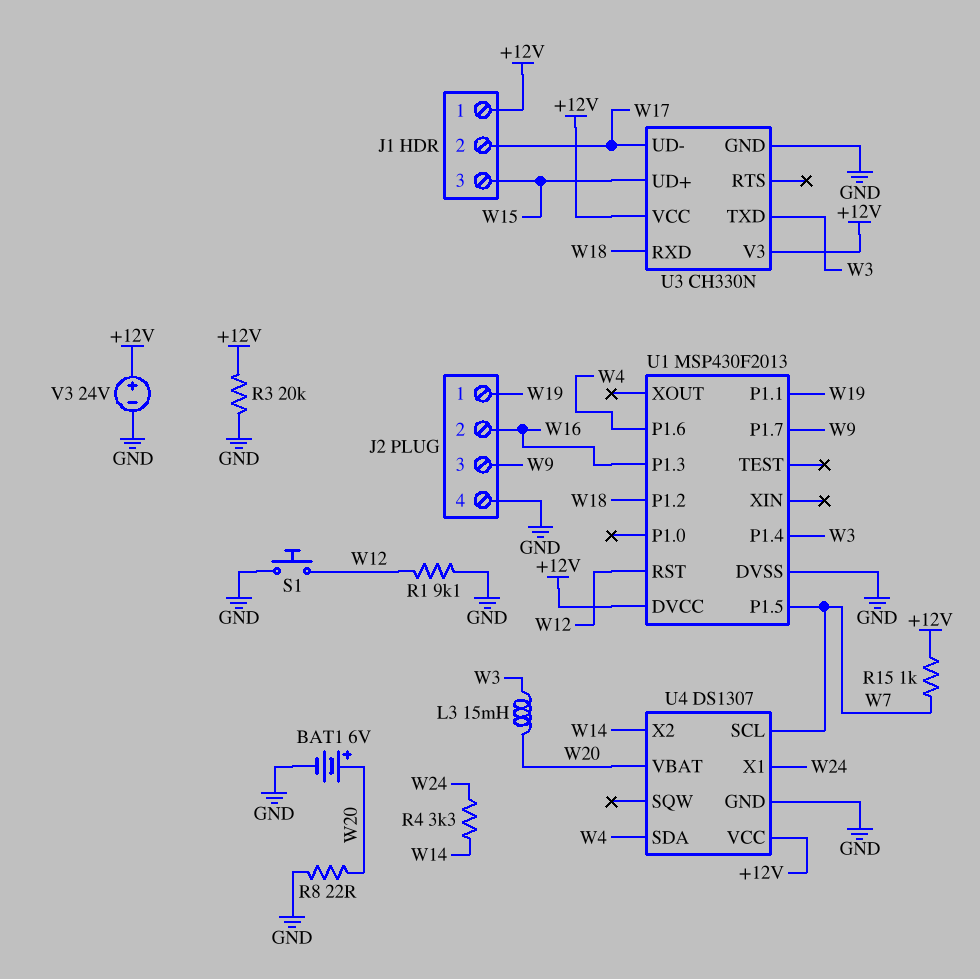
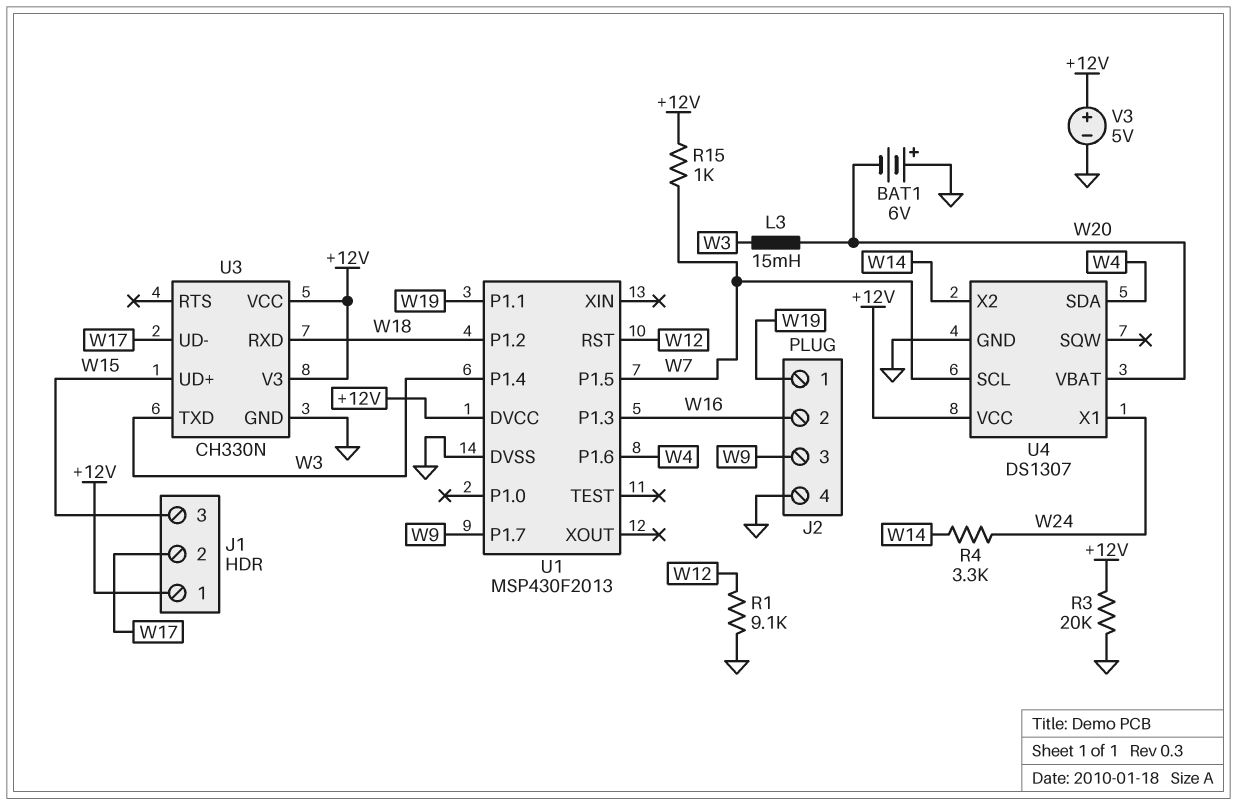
BAT1: 6V (plus W20, minus GND) -> 6V (plus GND, minus W20)
R8: 22 (GND, W20) -> none
S1: button (GND, W12) -> none
V3: 24V (plus +12V, minus GND) -> 5V (plus +12V, minus GND)

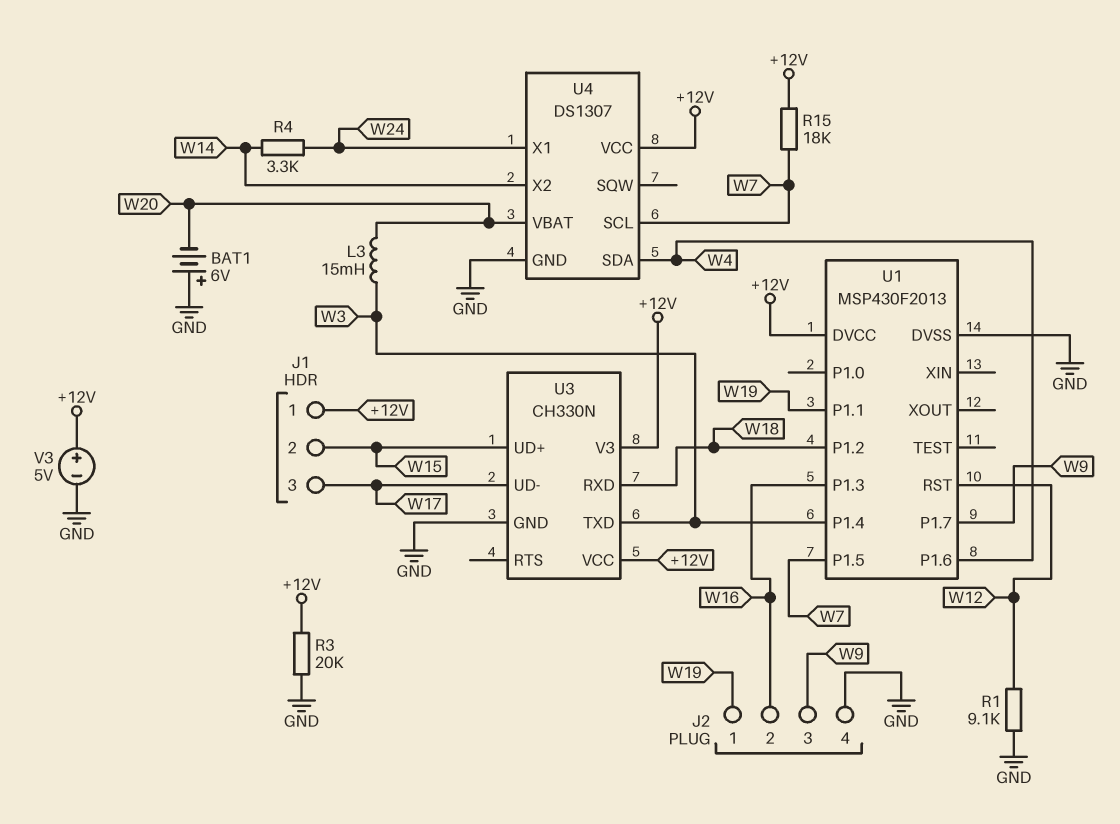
J1 pin 2: W17 -> W15
J1 pin 3: W15 -> W17
R15: 1k (+12V, W7) -> 18k (+12V, W7)

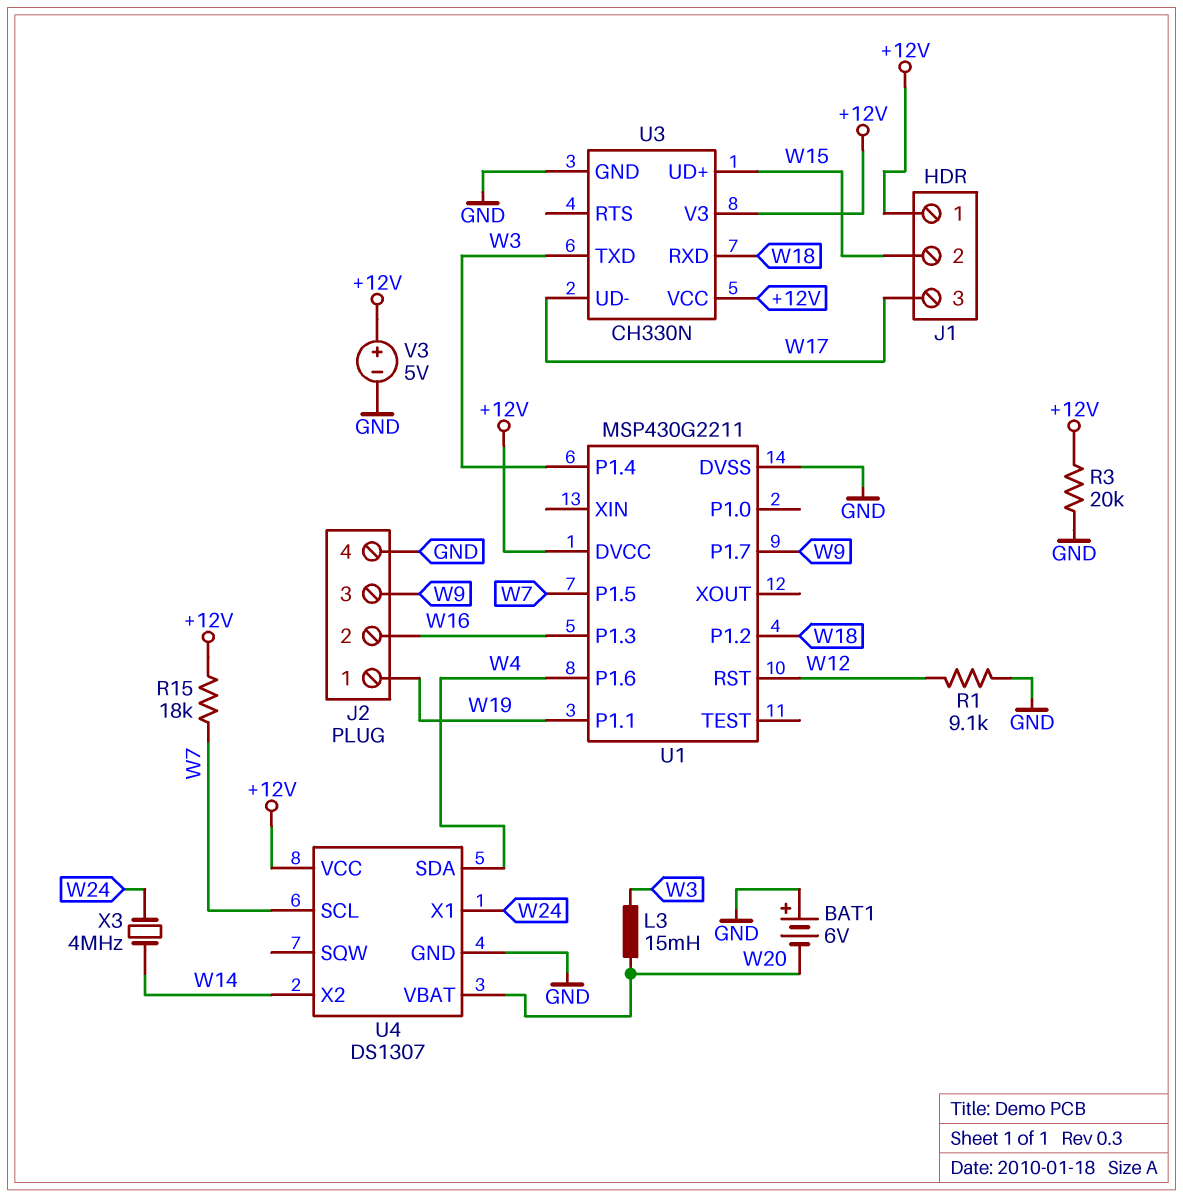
R4: 3.3k (W14, W24) -> none
U1: MSP430F2013 -> MSP430G2211
X3: none -> 4MHz (W14, W24)

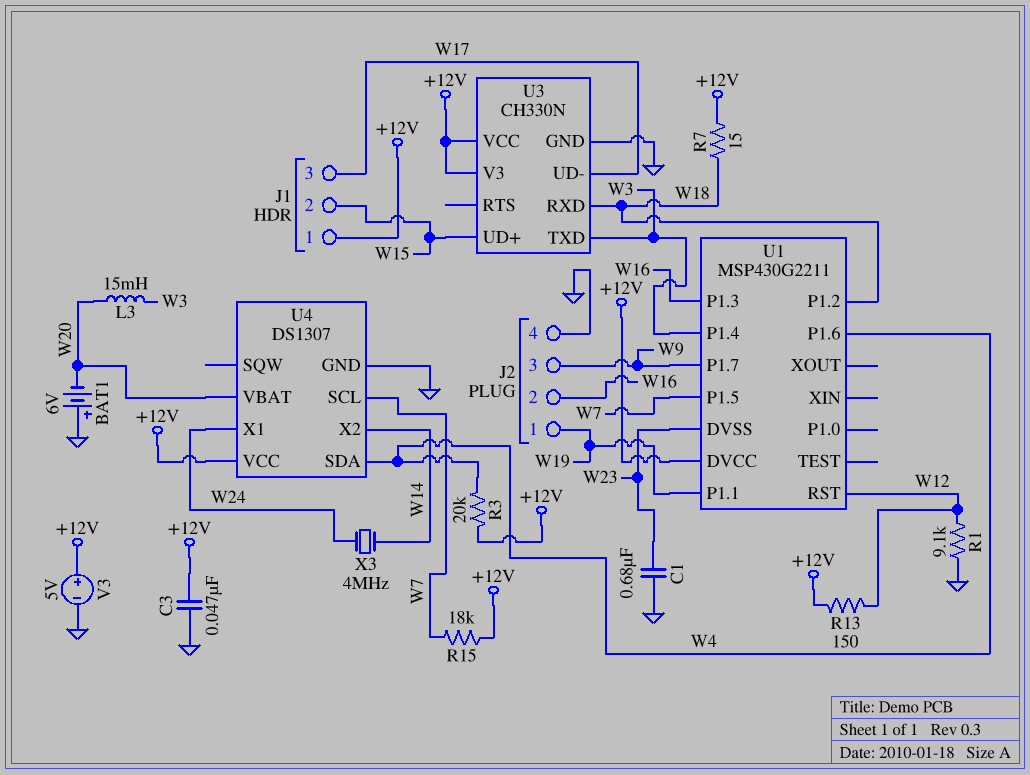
C1: none -> 680nF (GND, W23)
C3: none -> 47nF (+12V, GND)
R3: 20k (+12V, GND) -> 20k (+12V, W4)
R7: none -> 15 (+12V, W18)
R13: none -> 150 (+12V, W12)
U1 pin DVSS: GND -> W23

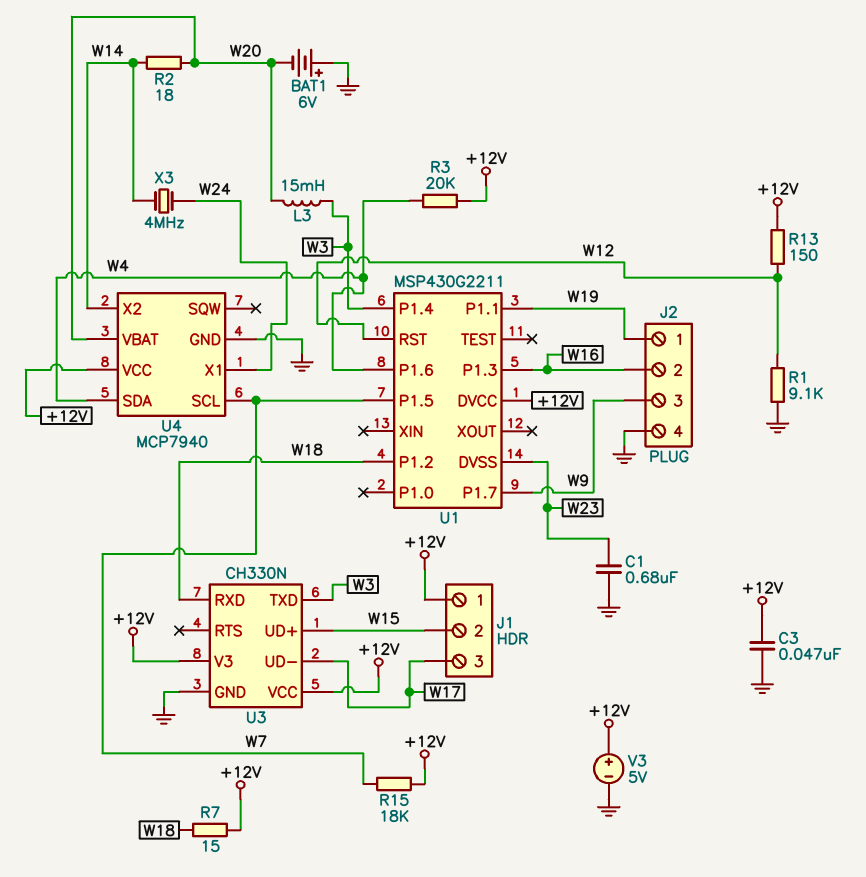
R2: none -> 18 (W14, W20)
U4: DS1307 -> MCP7940

